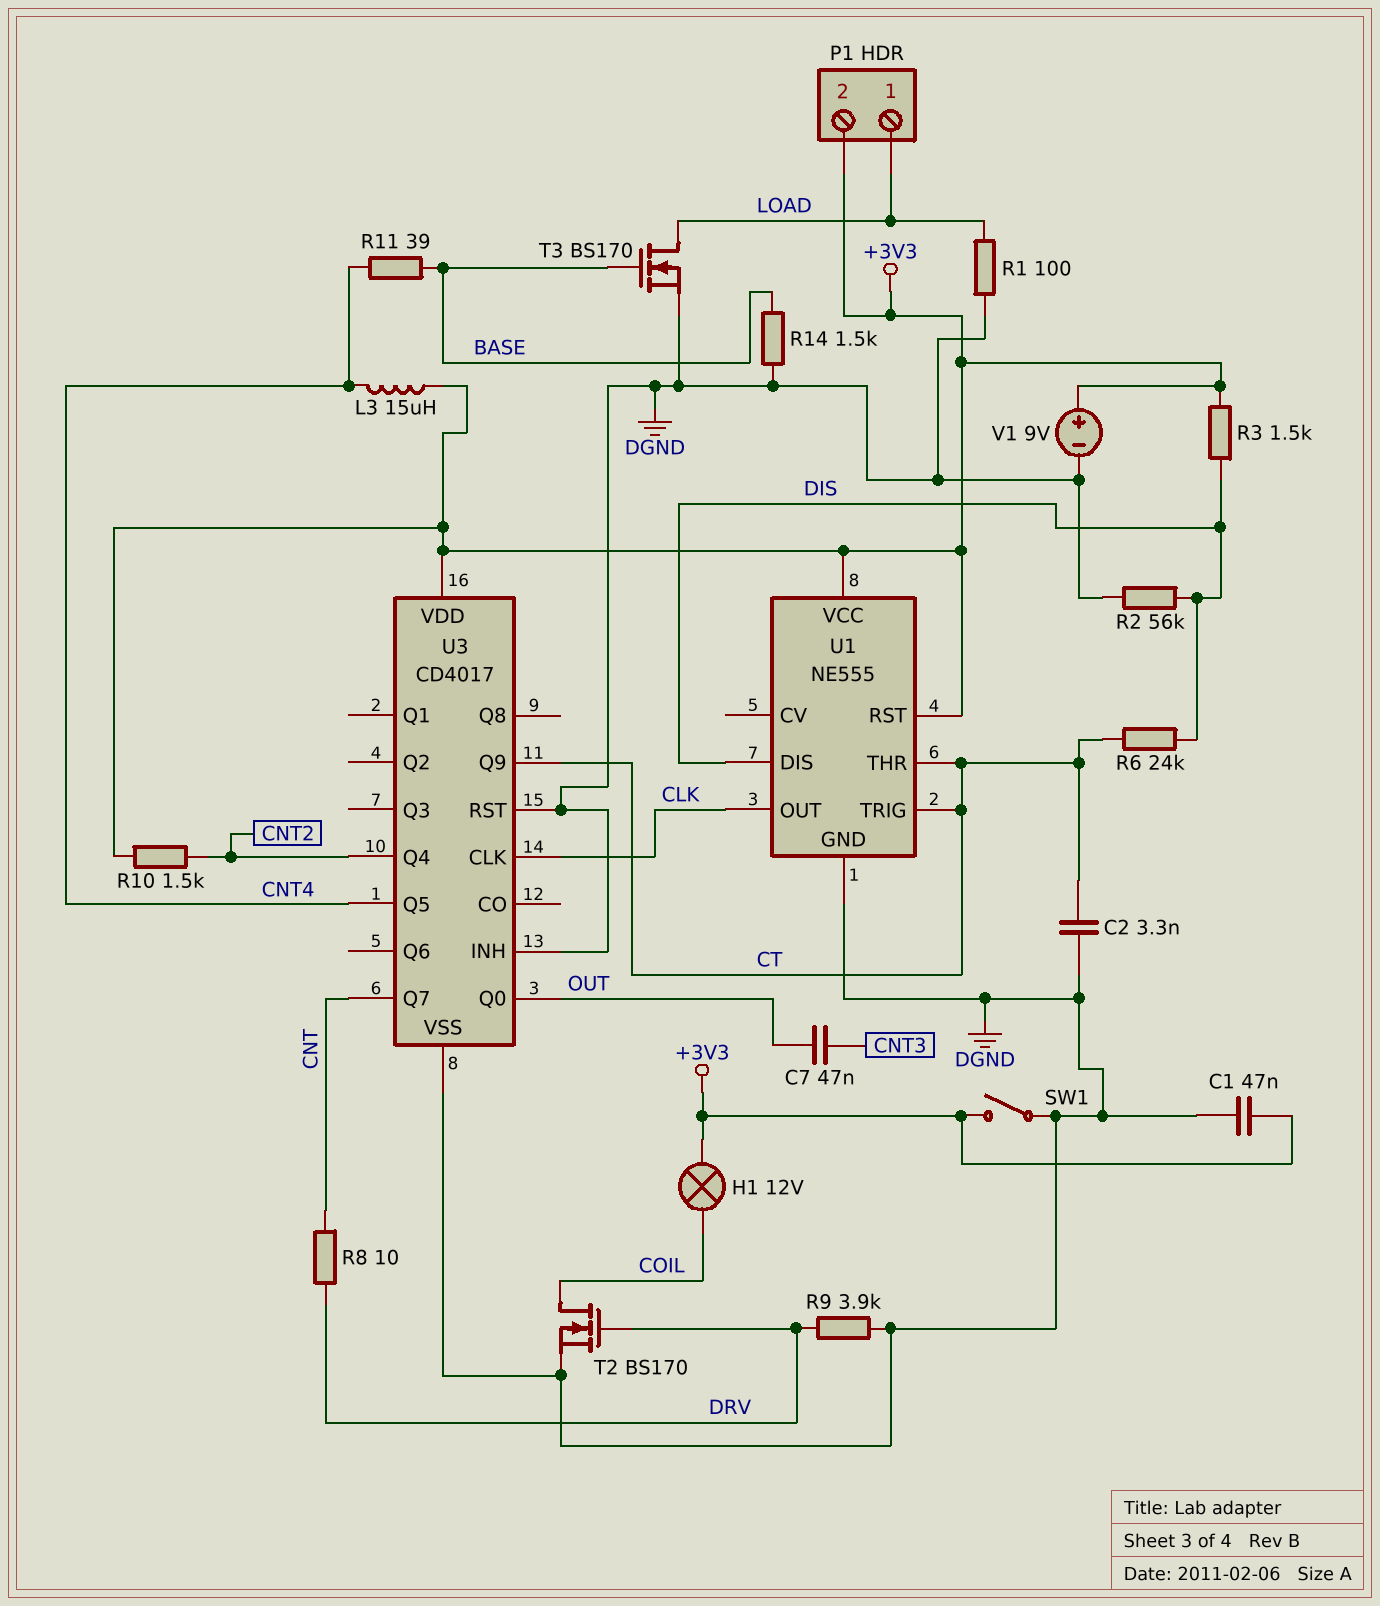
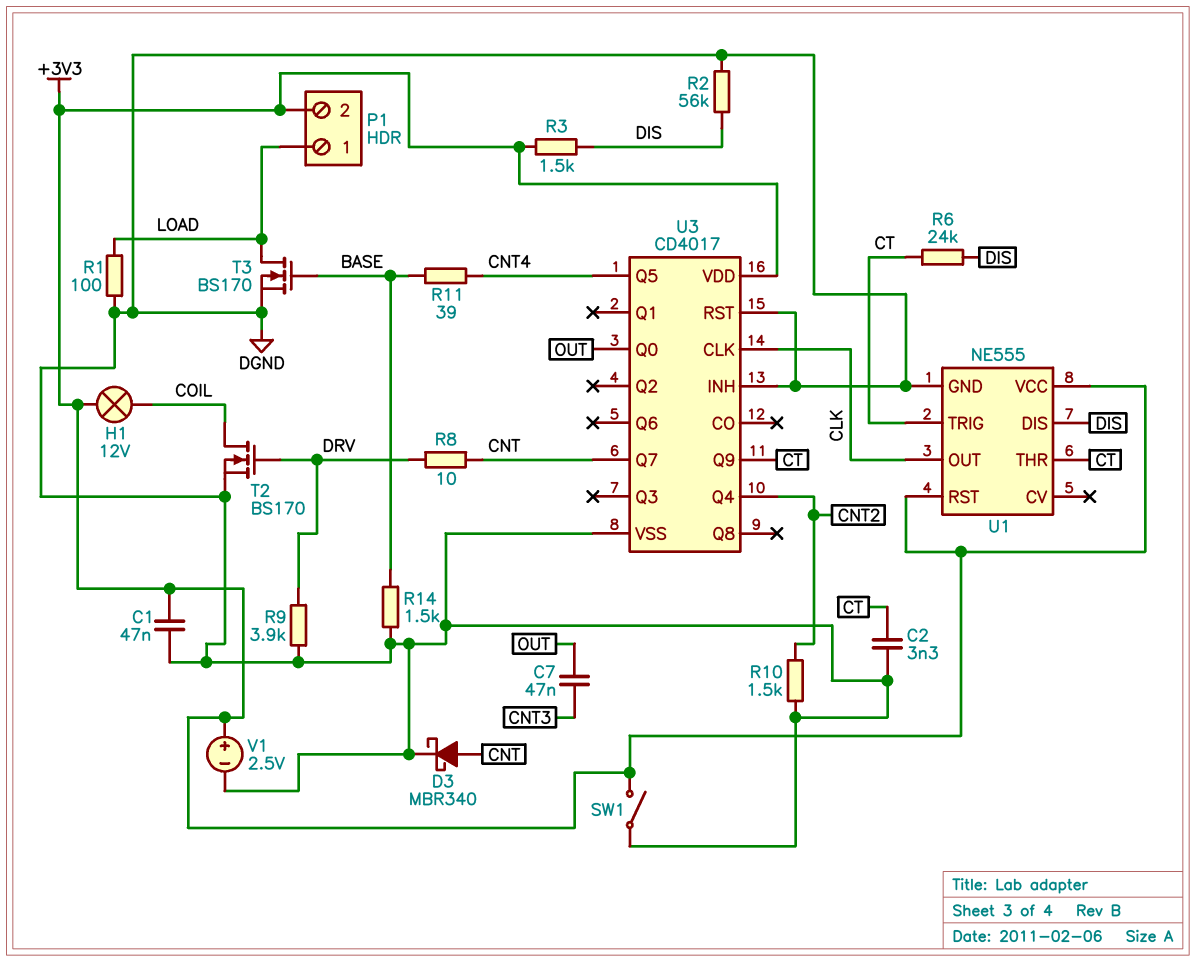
D3: none -> schottky MBR340 (A CNT, K DGND)
L3: 15uH (+3V3, CNT4) -> none
R10: 1.5k (+3V3, CNT2) -> 1.5k (CNT2, DGND)
V1: 9V (plus +3V3, minus DGND) -> 2.5V (plus +3V3, minus DGND)

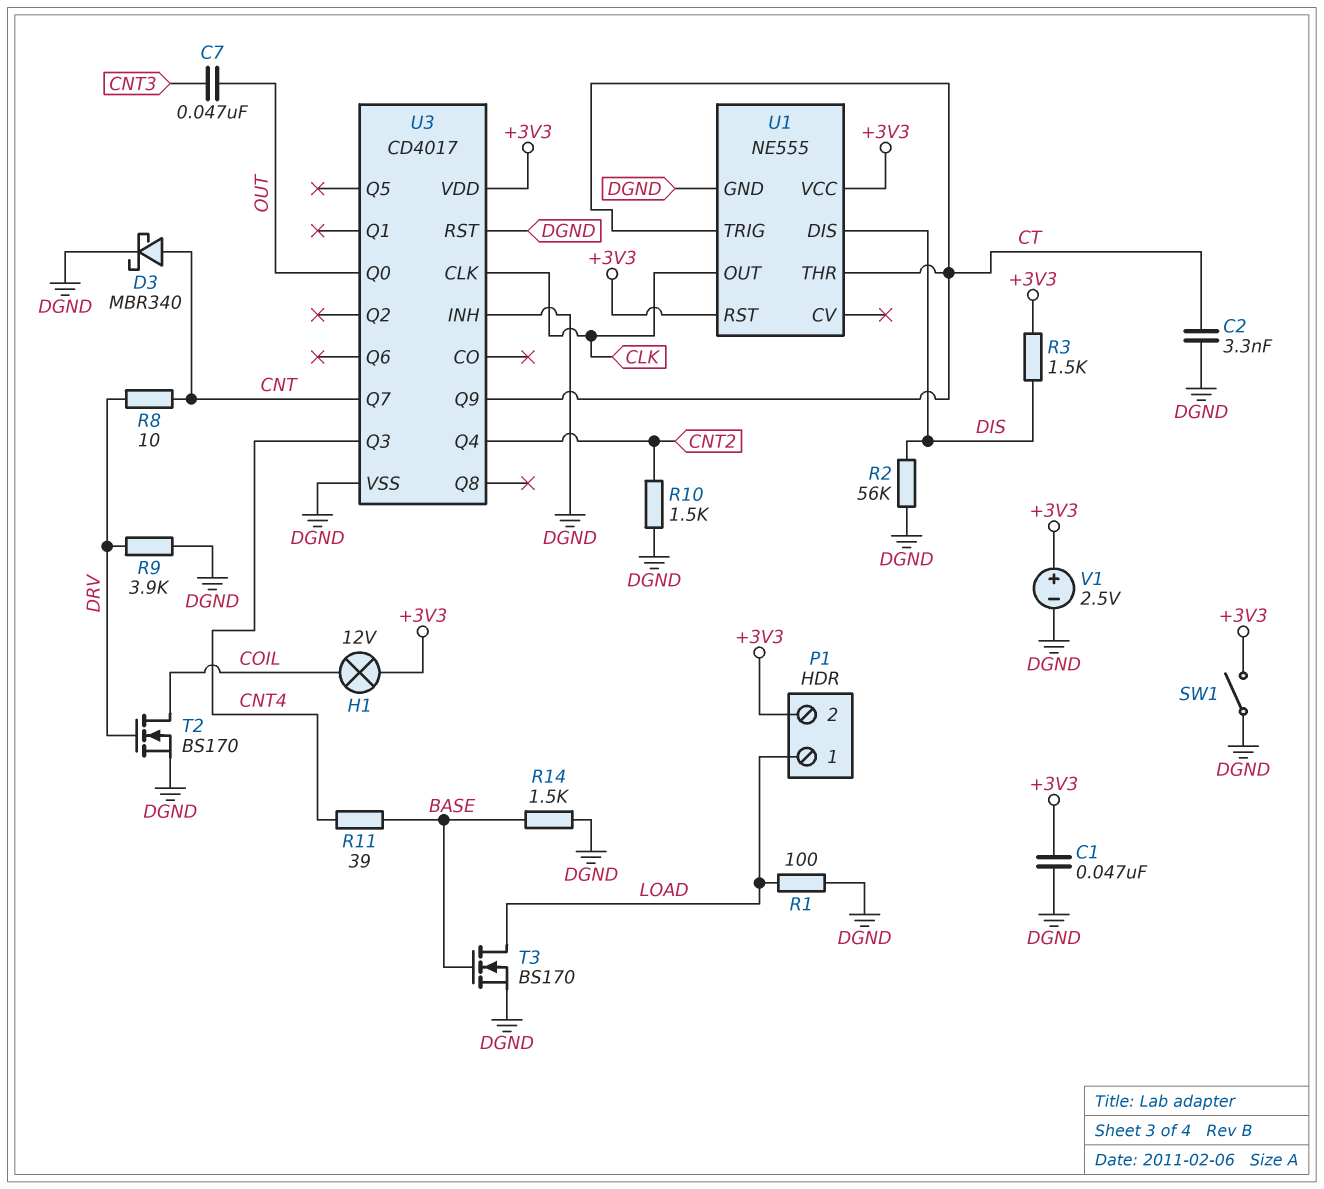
R6: 24k (CT, DIS) -> none
U3 pin Q3: none -> CNT4
U3 pin Q5: CNT4 -> none

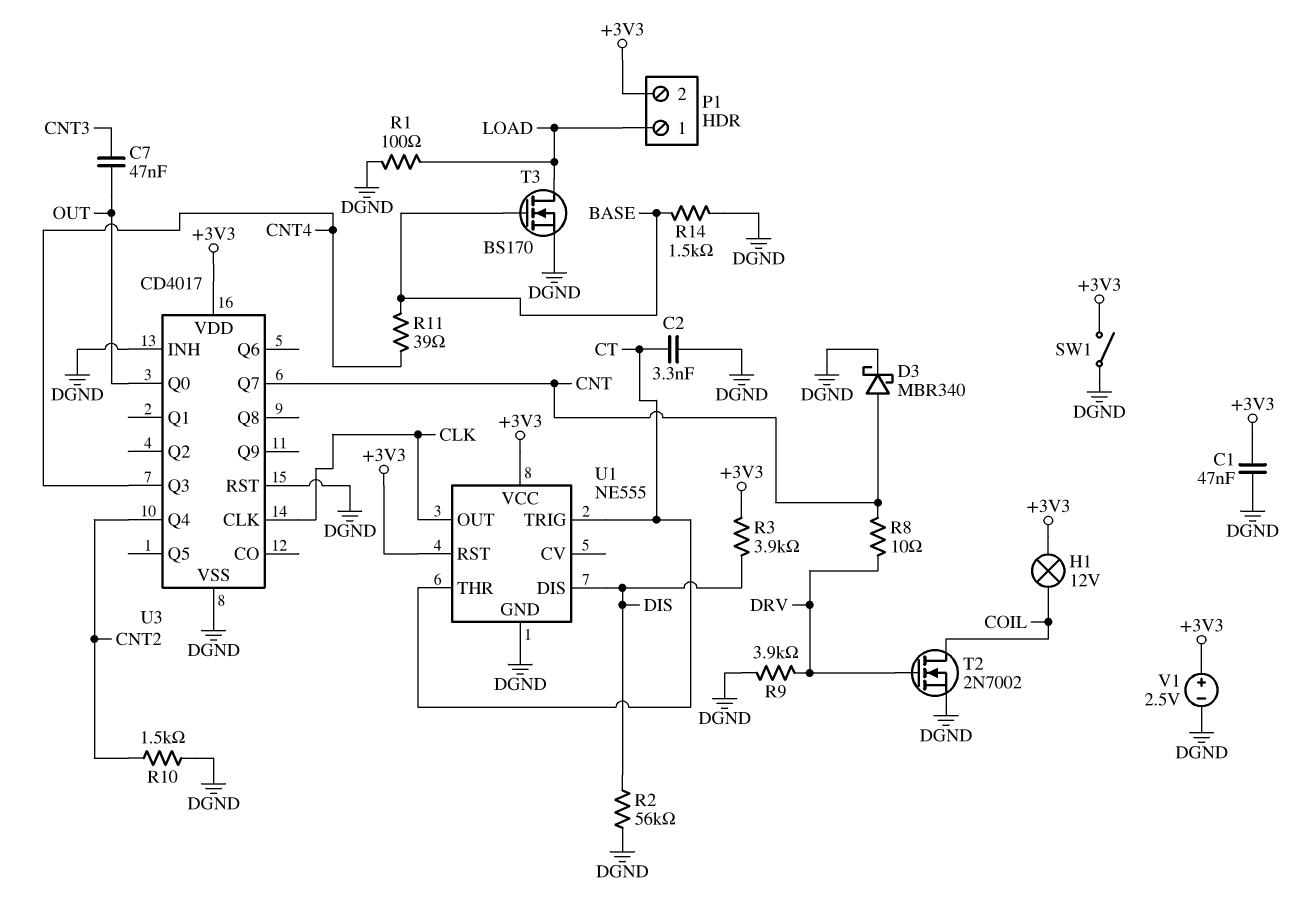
R3: 1.5k (+3V3, DIS) -> 3.9k (+3V3, DIS)
T2: NMOS BS170 (G DRV, D COIL, S DGND) -> NMOS 2N7002 (G DRV, D COIL, S DGND)
U3 pin Q9: CT -> none

